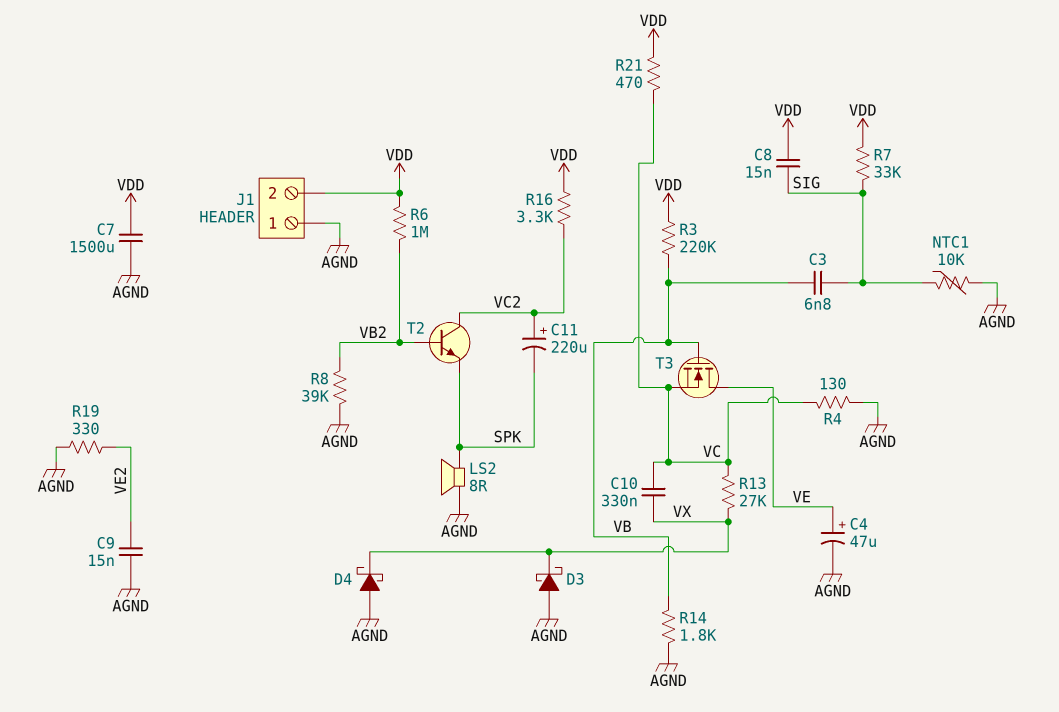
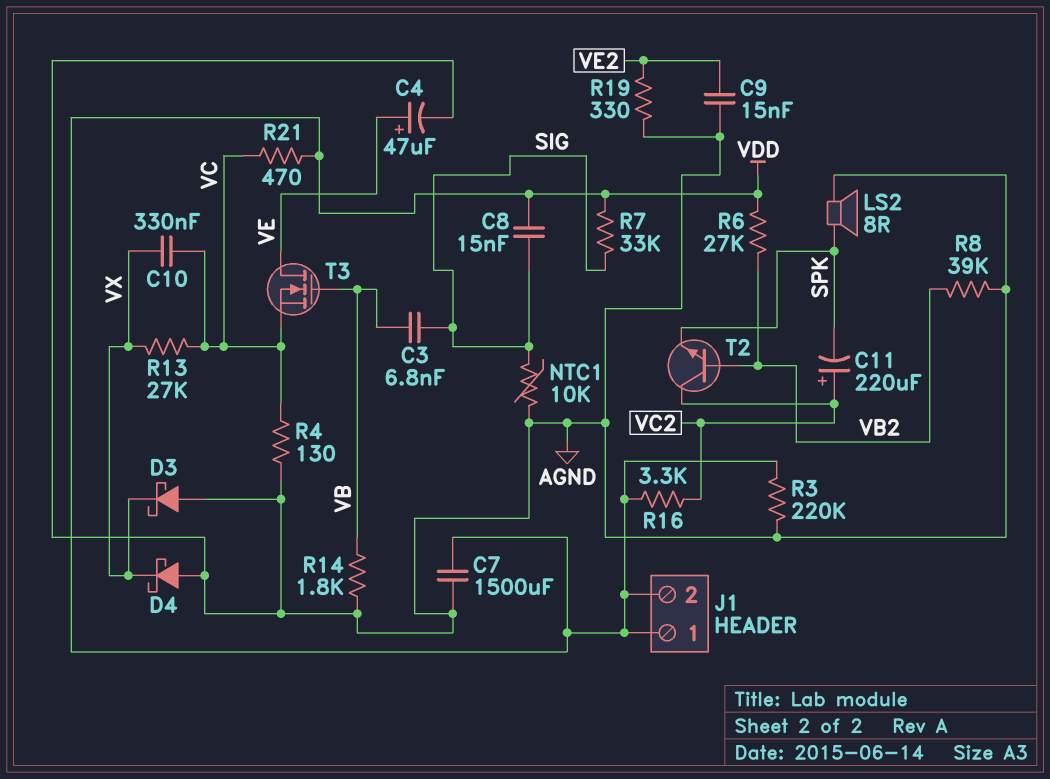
J1 pin 1: AGND -> VDD
R3: 220k (VB, VDD) -> 220k (AGND, VDD)
R6: 1M (VB2, VDD) -> 27k (VB2, VDD)

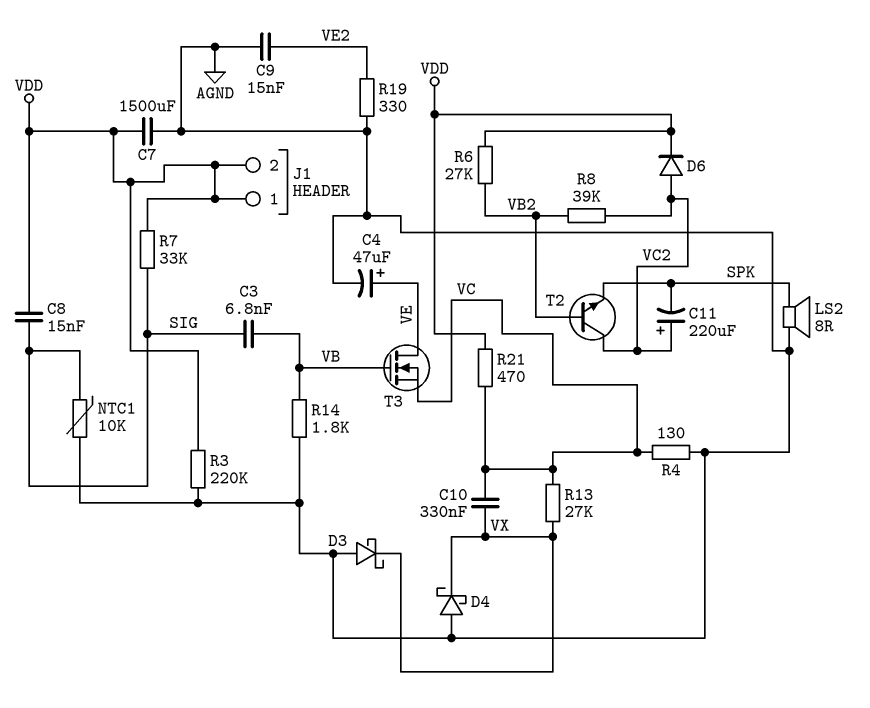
D6: none -> diode (A VC2, K VDD)
R8: 39k (AGND, VB2) -> 39k (VB2, VC2)
R16: 3.3k (VC2, VDD) -> none

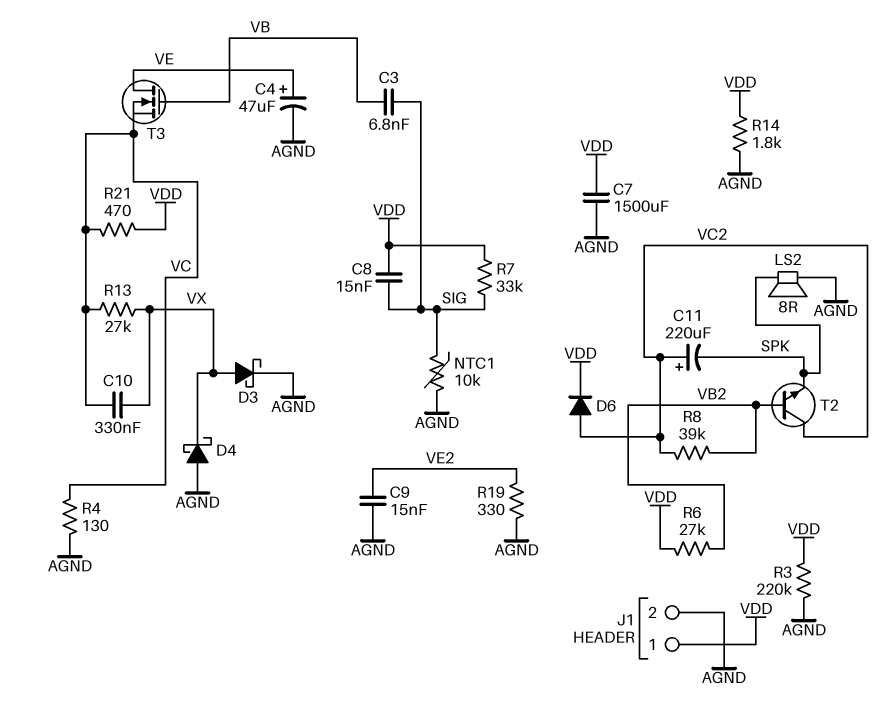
D3: schottky (A AGND, K VX) -> schottky (A VX, K AGND)
J1 pin 2: VDD -> AGND
R14: 1.8k (AGND, VB) -> 1.8k (AGND, VDD)

